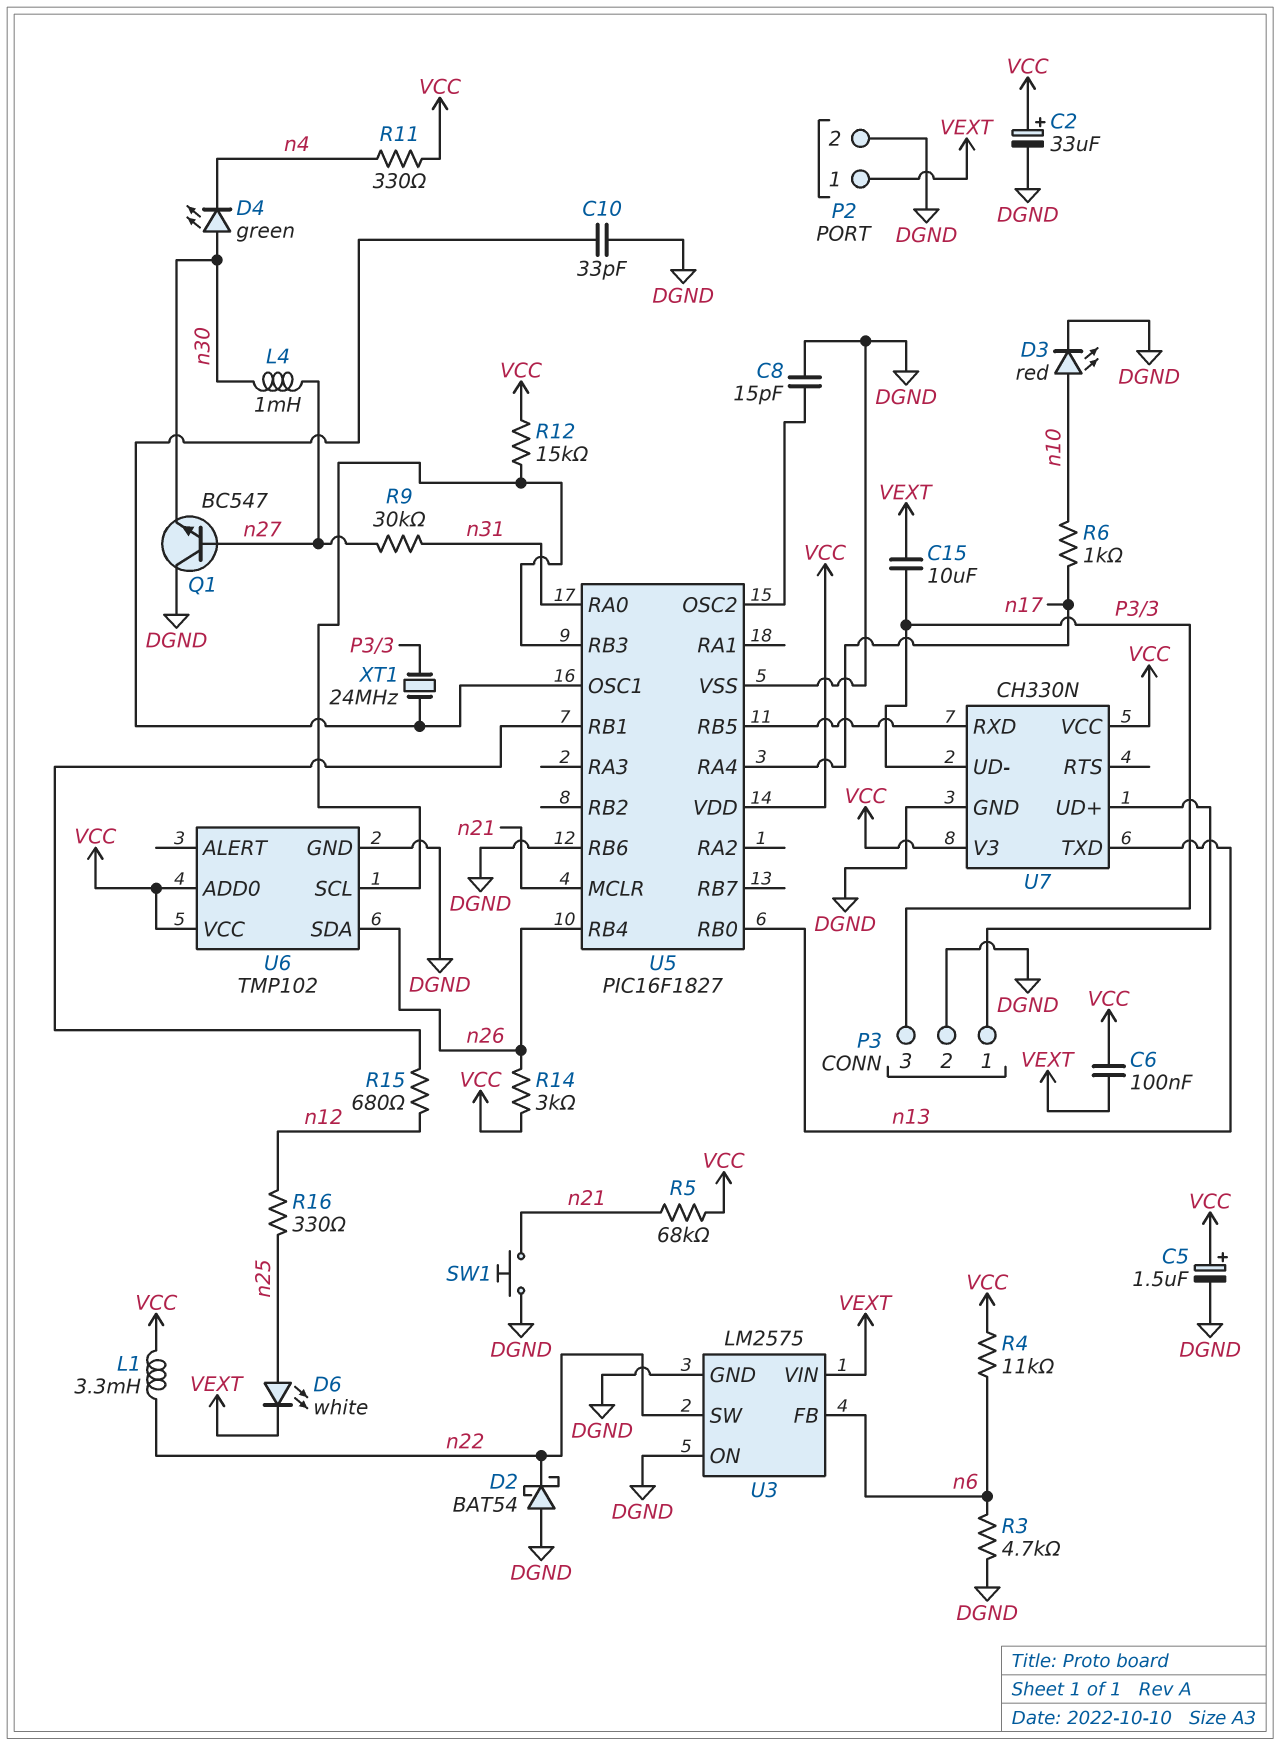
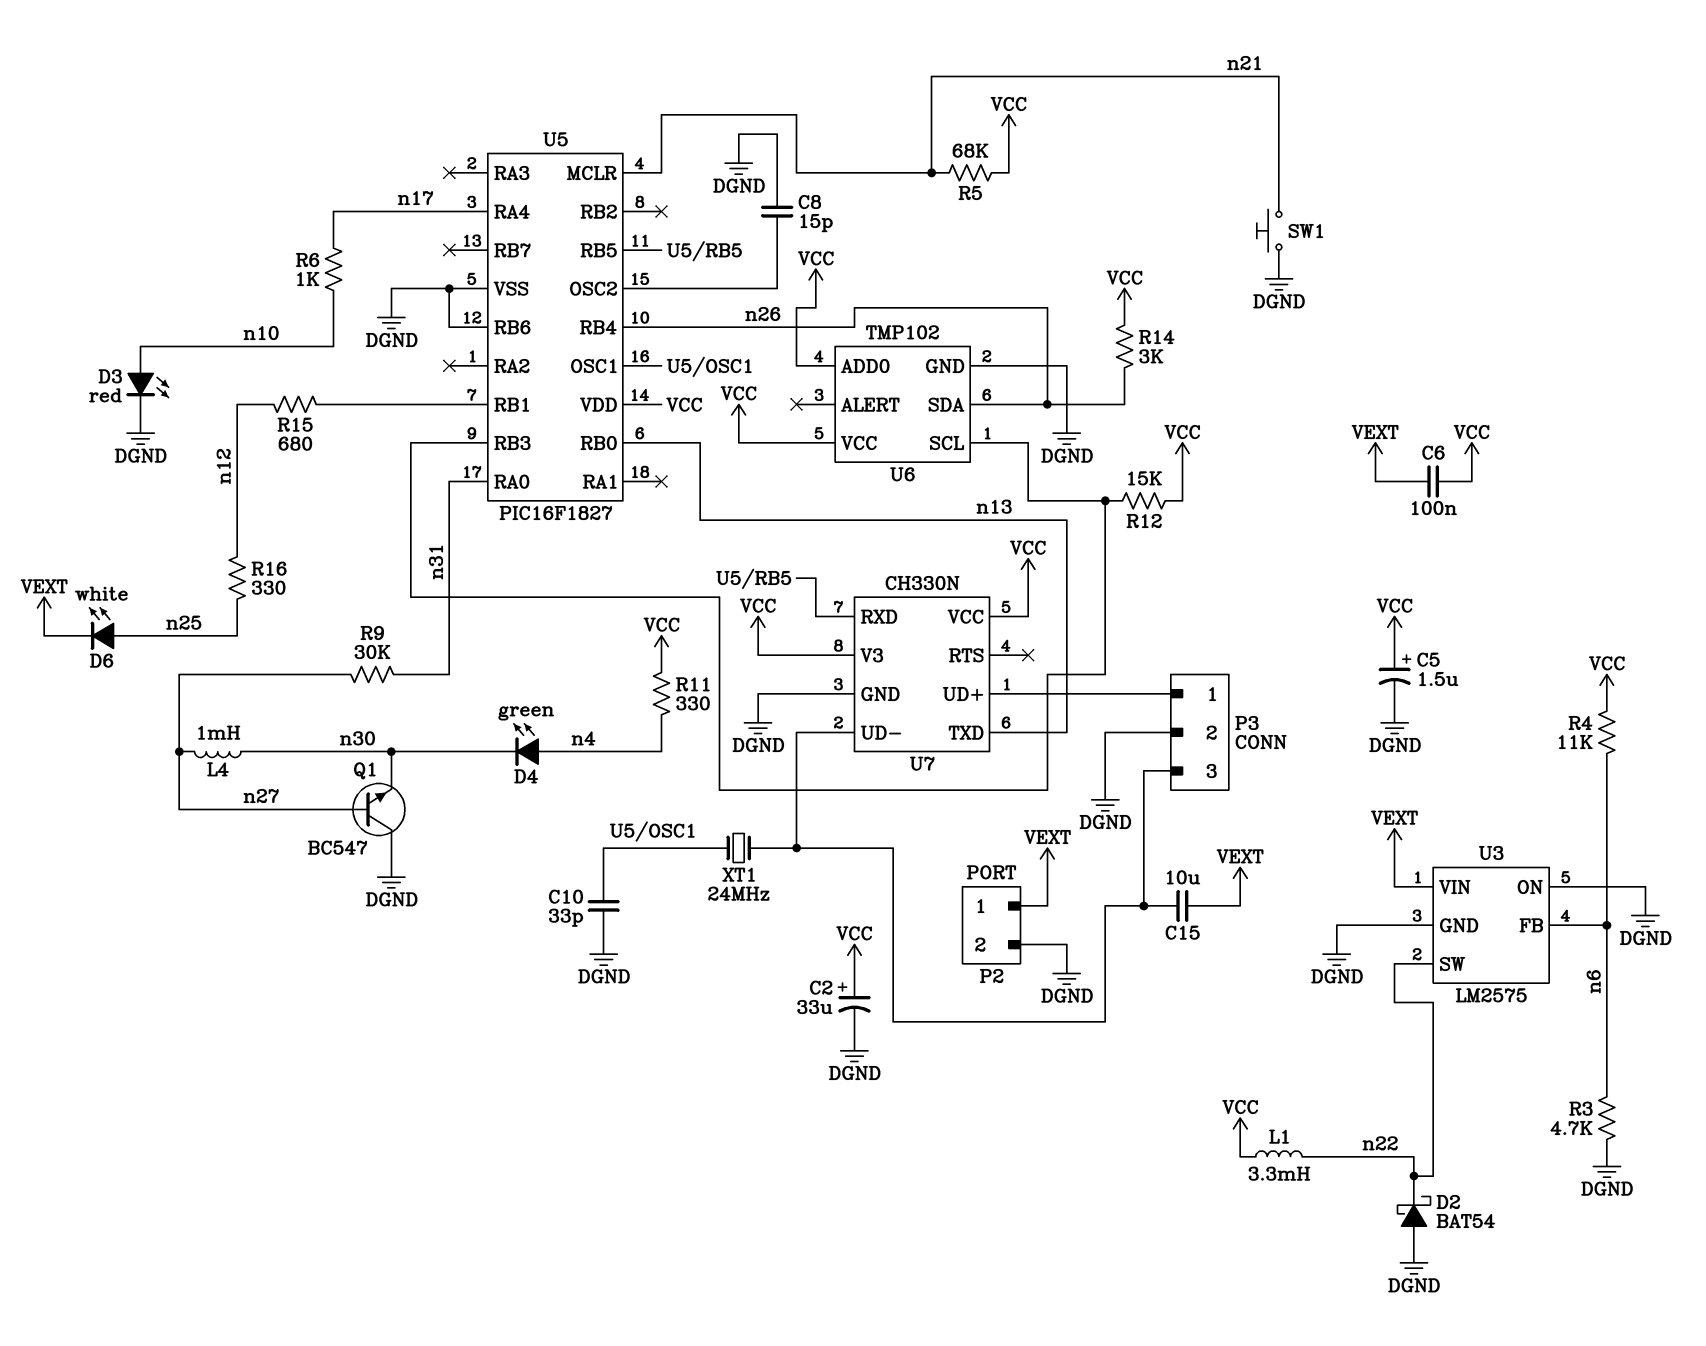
D4: LED green (A n30, K n4) -> LED green (A n4, K n30)

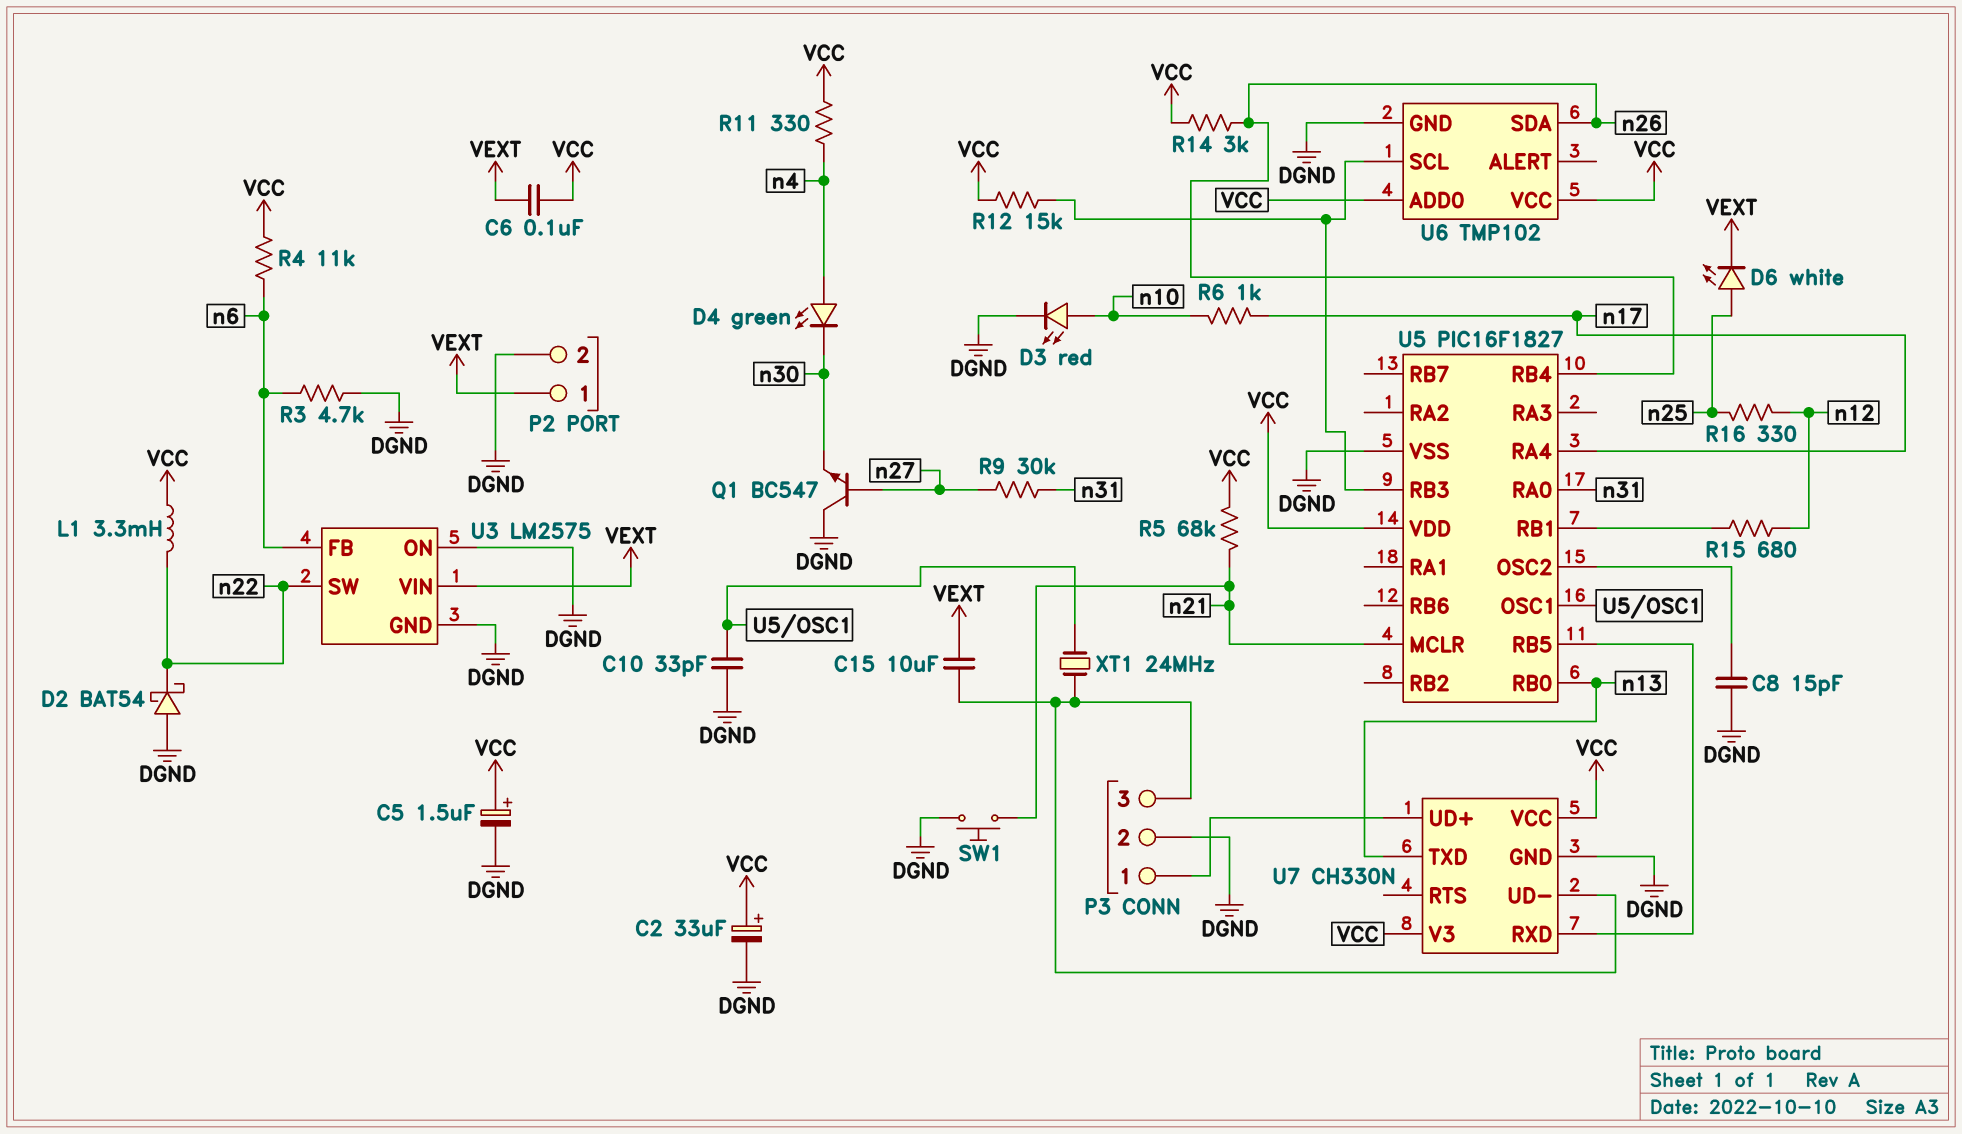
L4: 1mH (n27, n30) -> none
U5 pin RB6: DGND -> none

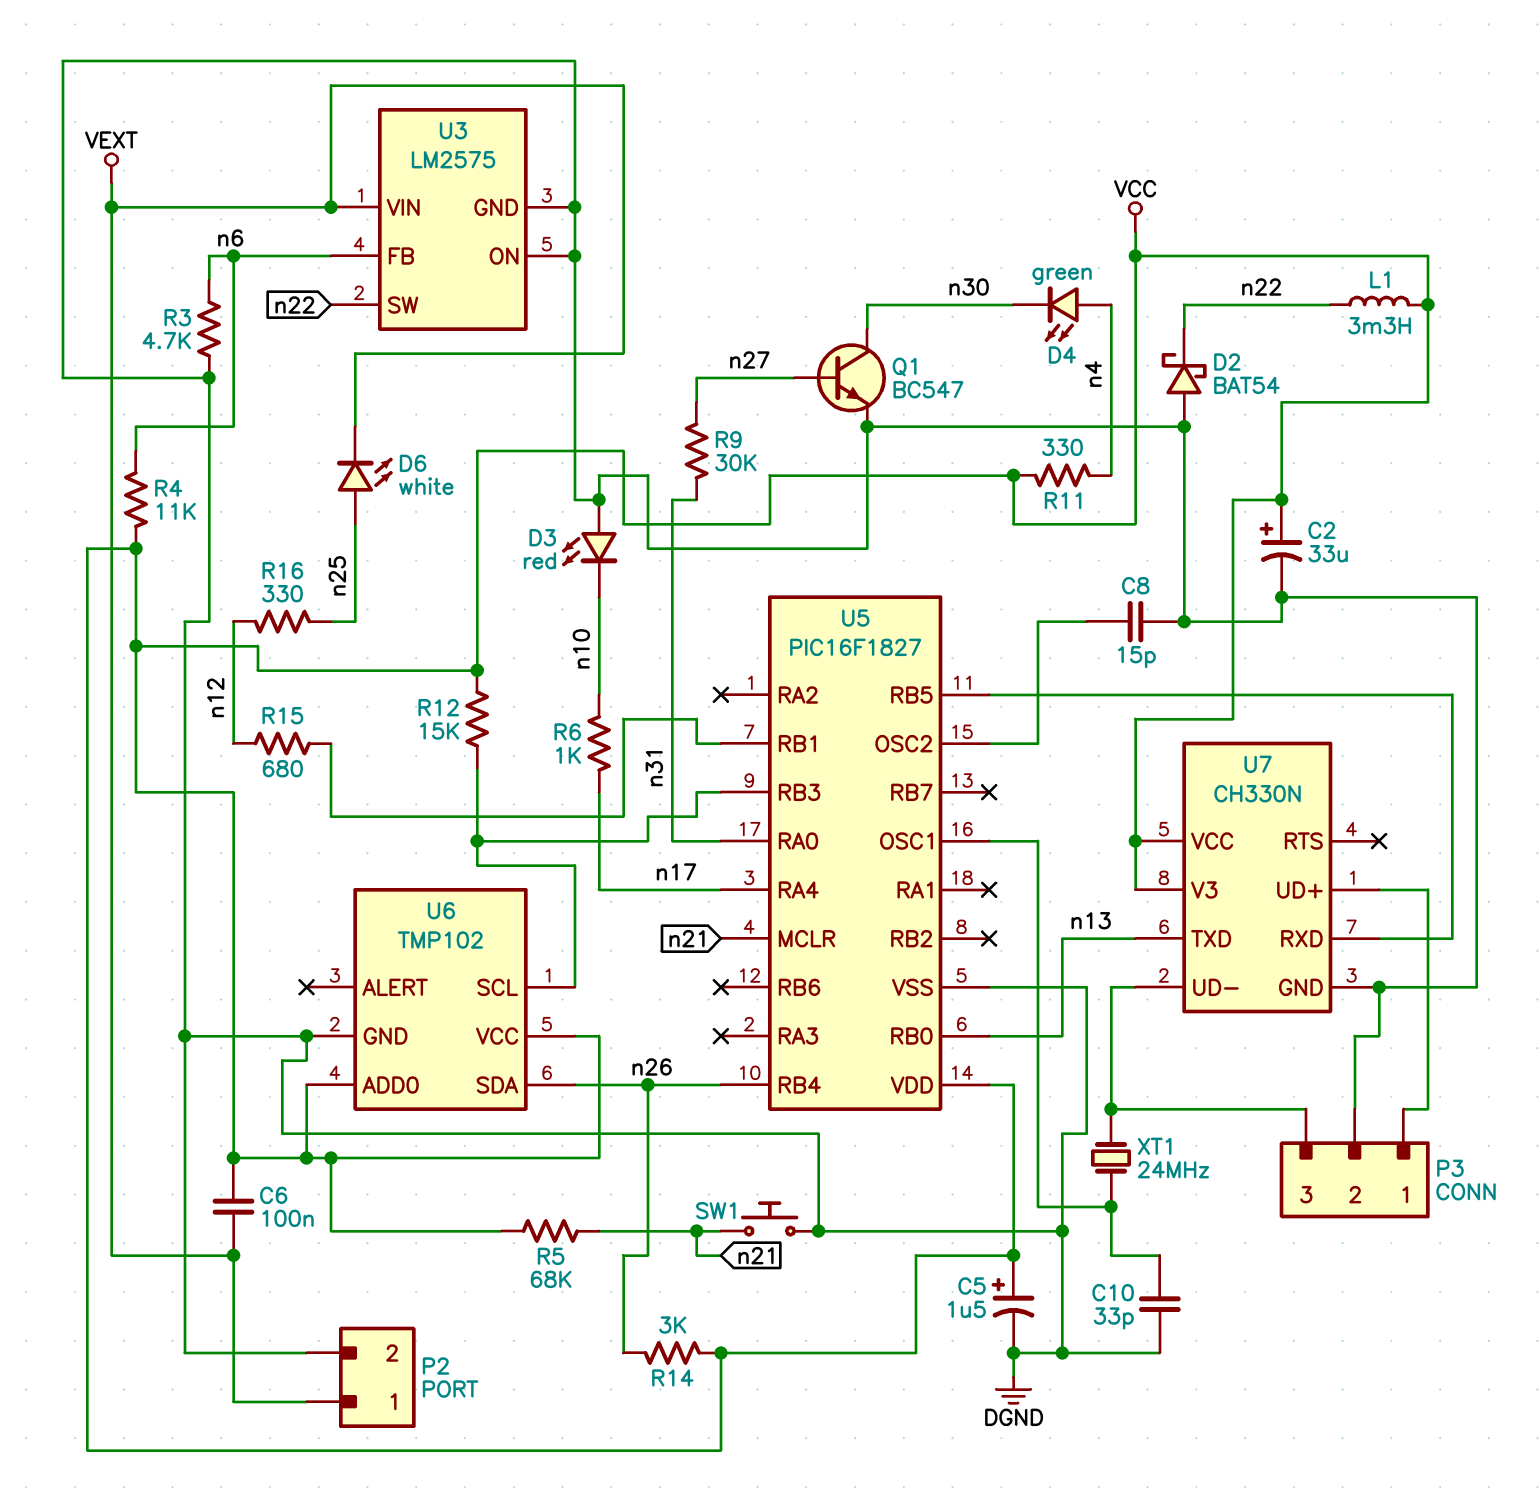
C15: 10uF (P3/3, VEXT) -> none
D3: LED red (A n10, K DGND) -> LED red (A DGND, K n10)
Q1: NPN BC547 (B n27, C DGND, E n30) -> NPN BC547 (B n27, C n30, E DGND)

